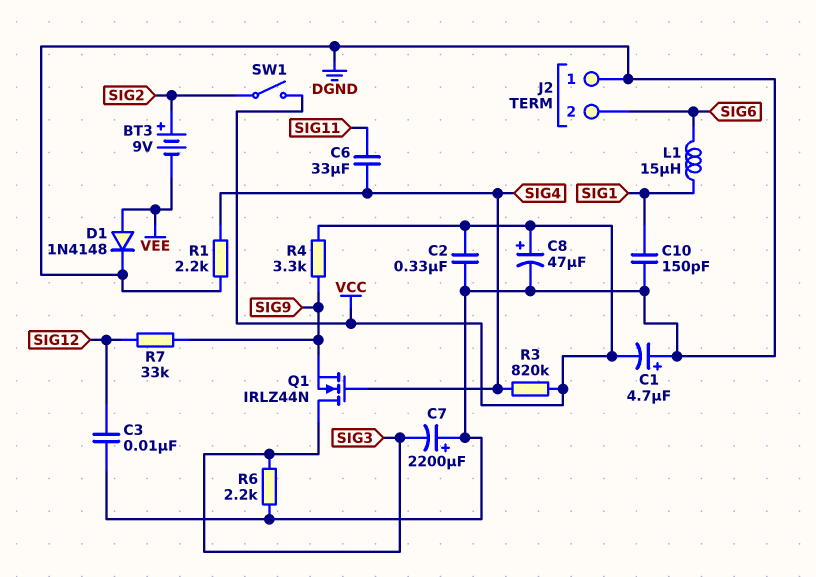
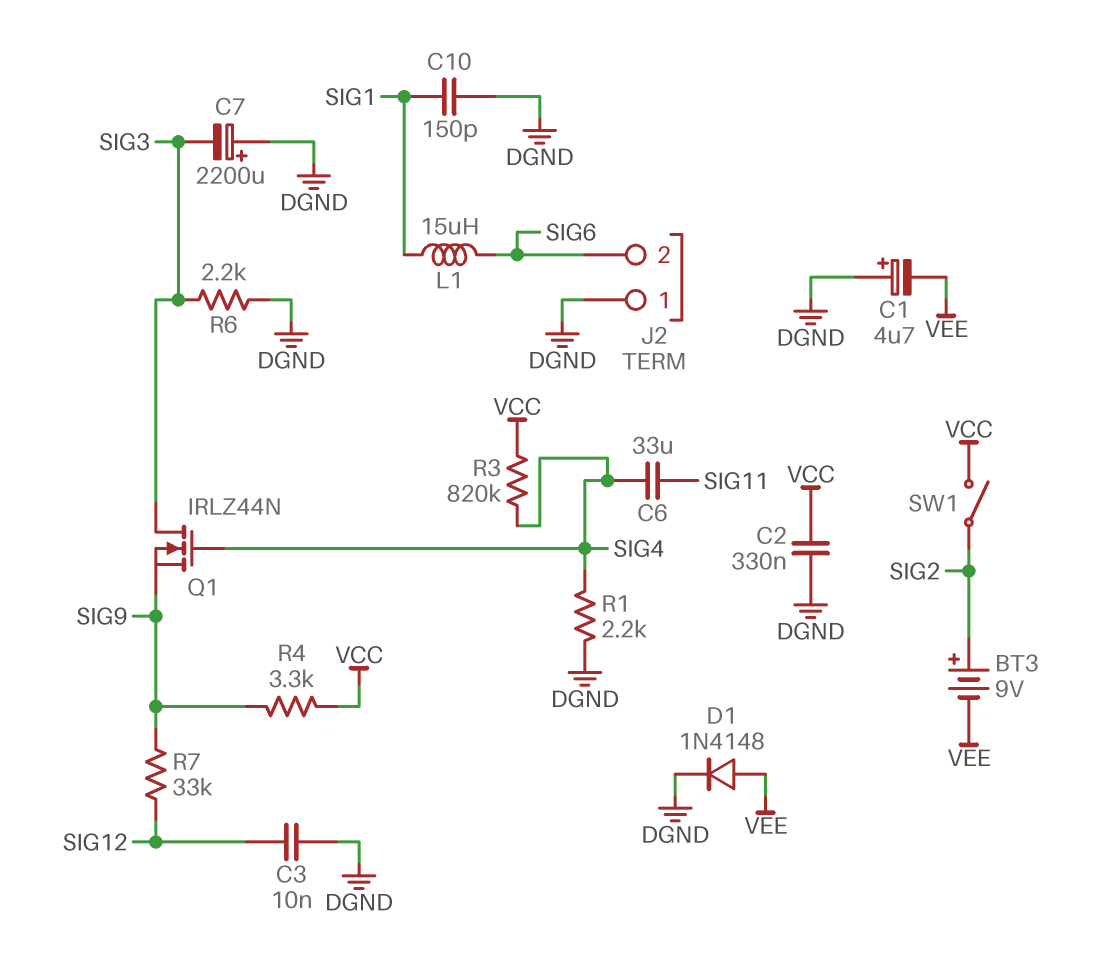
C1: 4.7uF (plus DGND, minus VCC) -> 4.7uF (plus DGND, minus VEE)
C8: 47uF (plus VCC, minus DGND) -> none

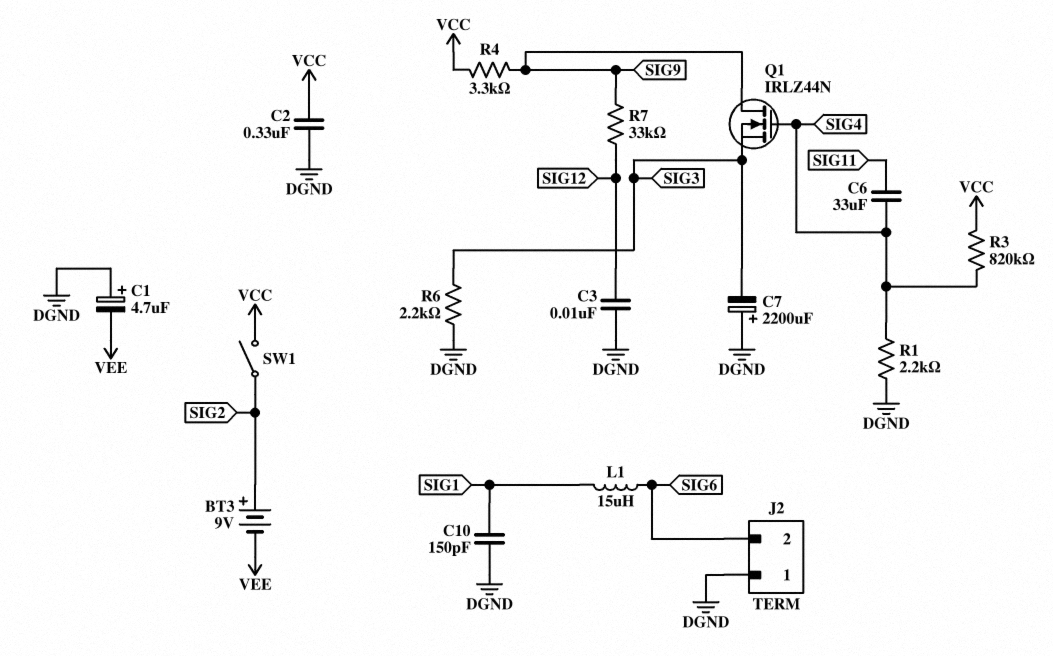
D1: diode 1N4148 (A VEE, K DGND) -> none
Q1: NMOS IRLZ44N (G SIG4, D SIG3, S SIG9) -> NMOS IRLZ44N (G SIG4, D SIG9, S SIG3)

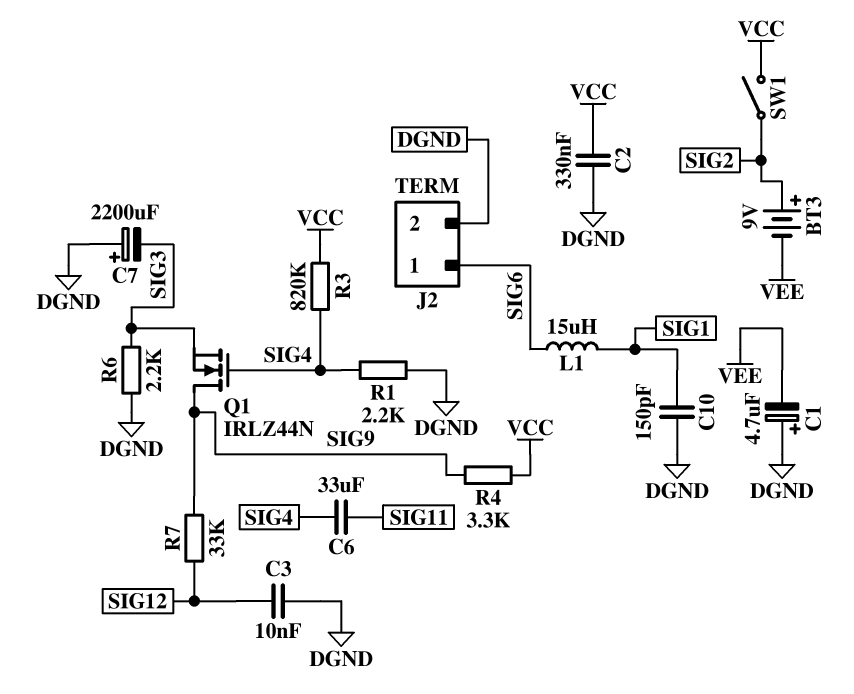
J2 pin 1: DGND -> SIG6
J2 pin 2: SIG6 -> DGND

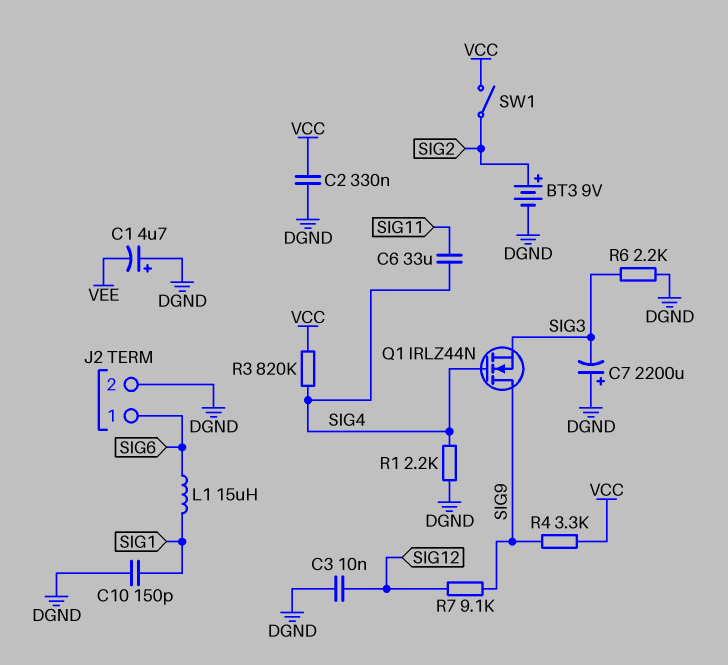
BT3: 9V (plus SIG2, minus VEE) -> 9V (plus SIG2, minus DGND)
R7: 33k (SIG9, SIG12) -> 9.1k (SIG9, SIG12)

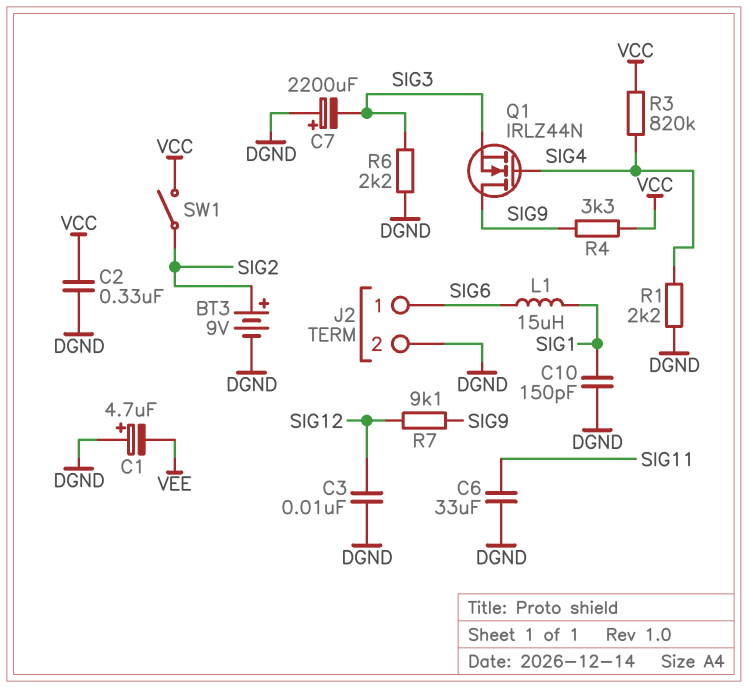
C6: 33uF (SIG4, SIG11) -> 33uF (DGND, SIG11)

